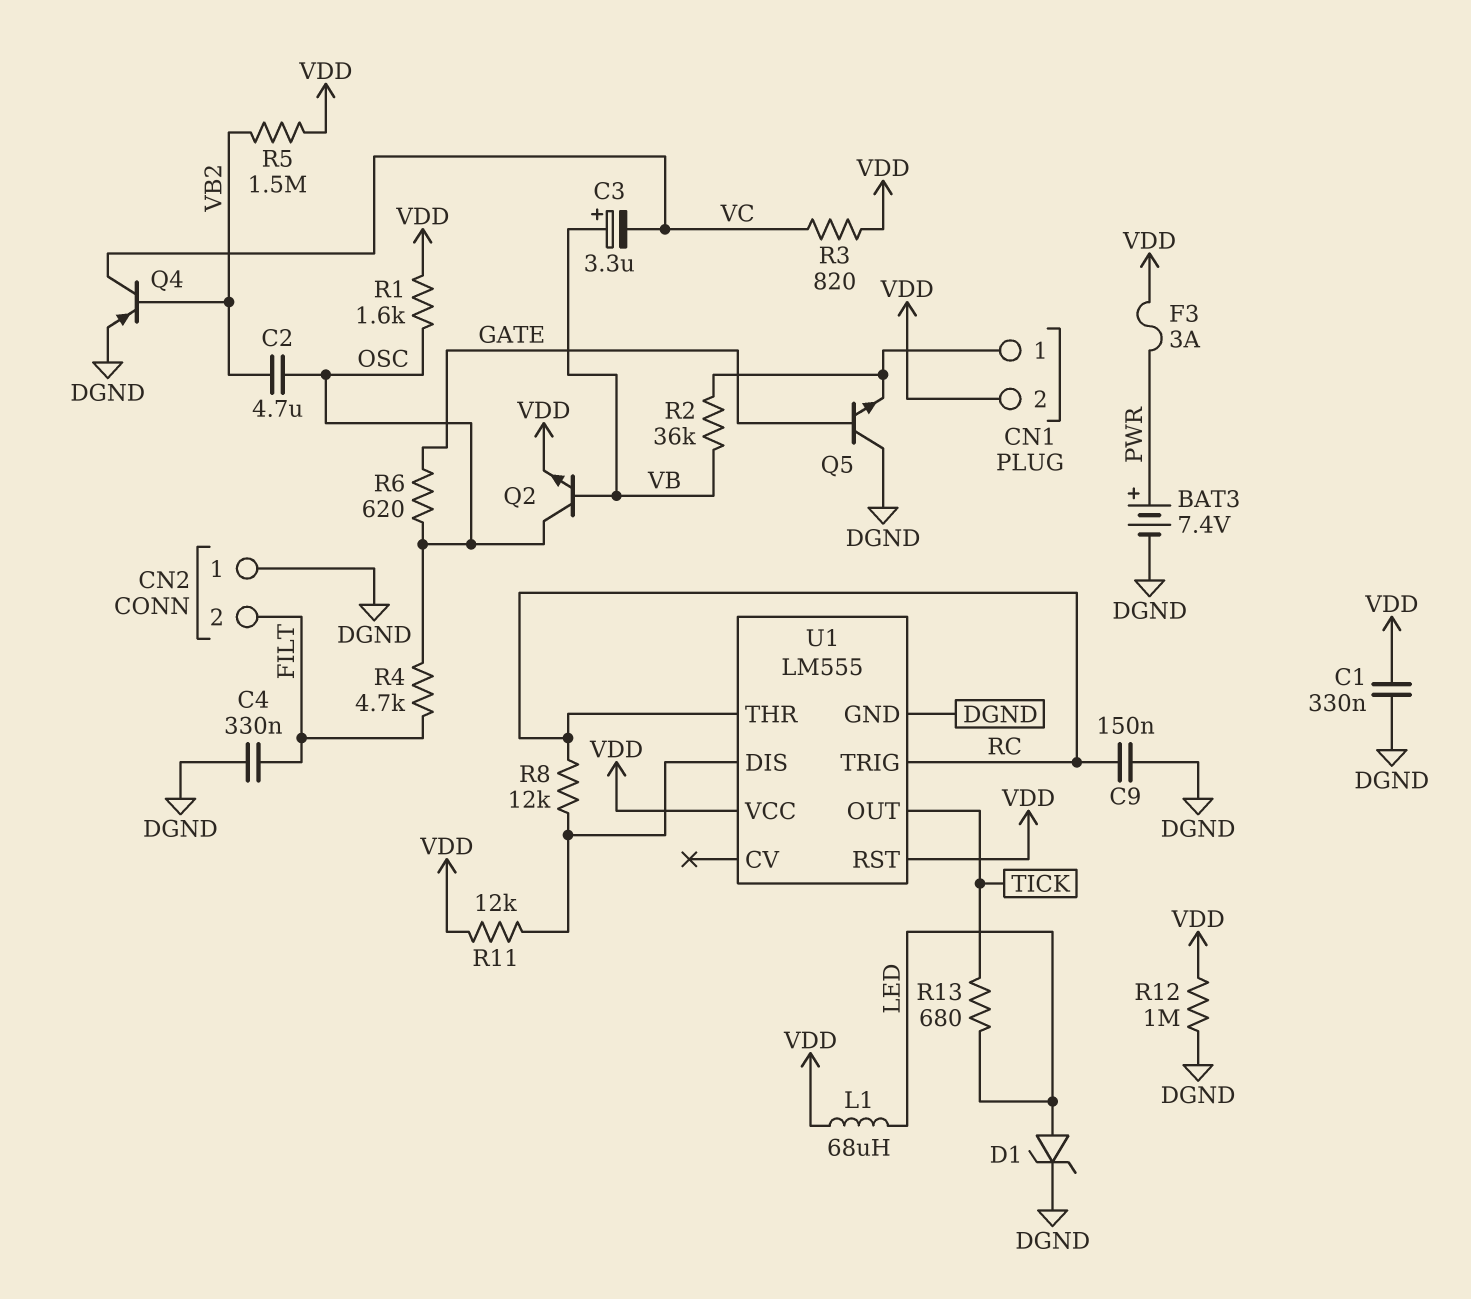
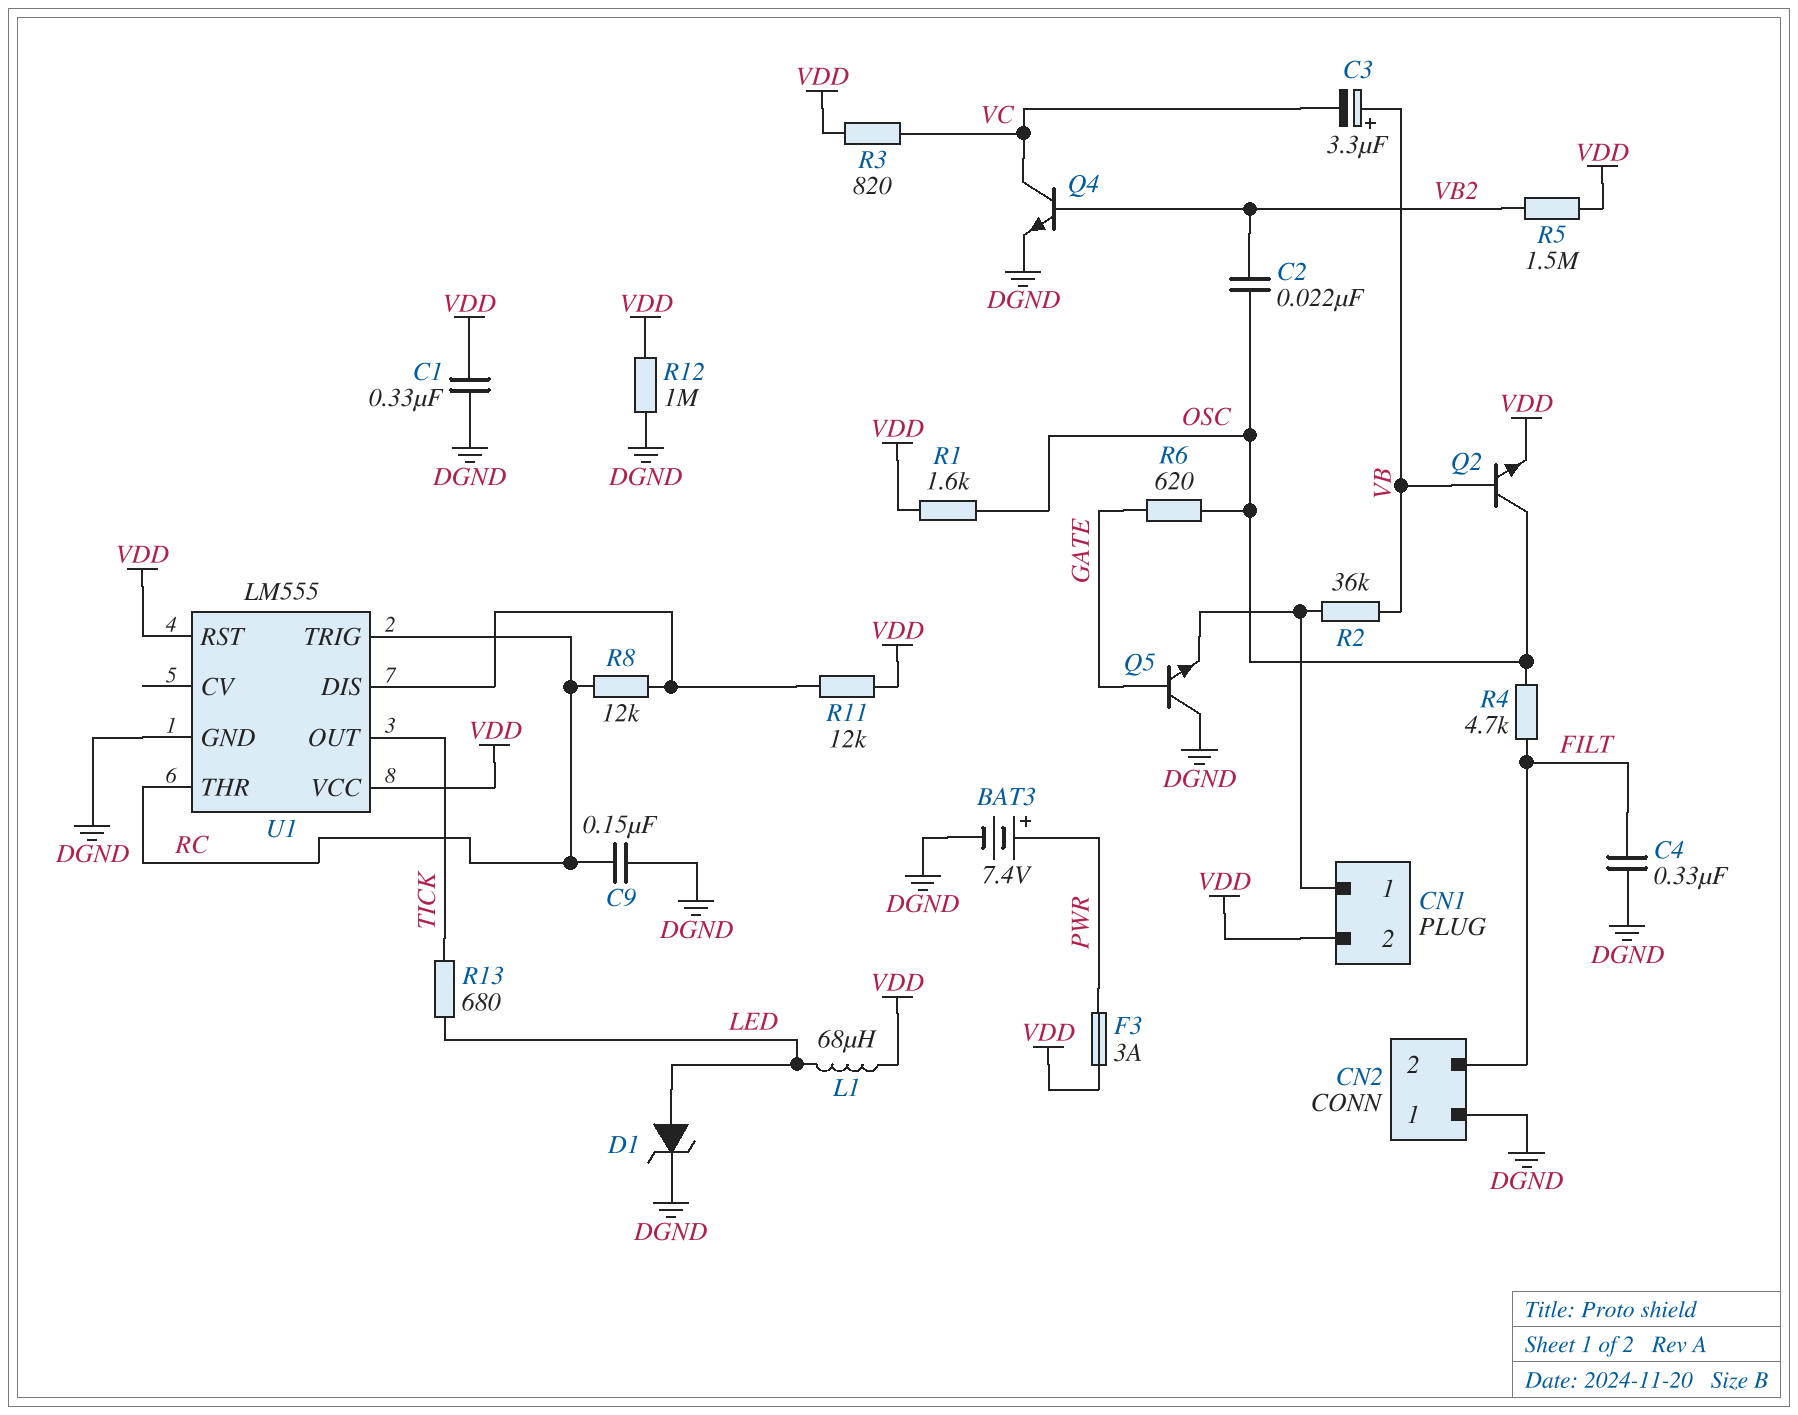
C2: 4.7uF (OSC, VB2) -> 22nF (OSC, VB2)
Q4: PNP (B VB2, C VC, E DGND) -> NPN (B VB2, C VC, E DGND)

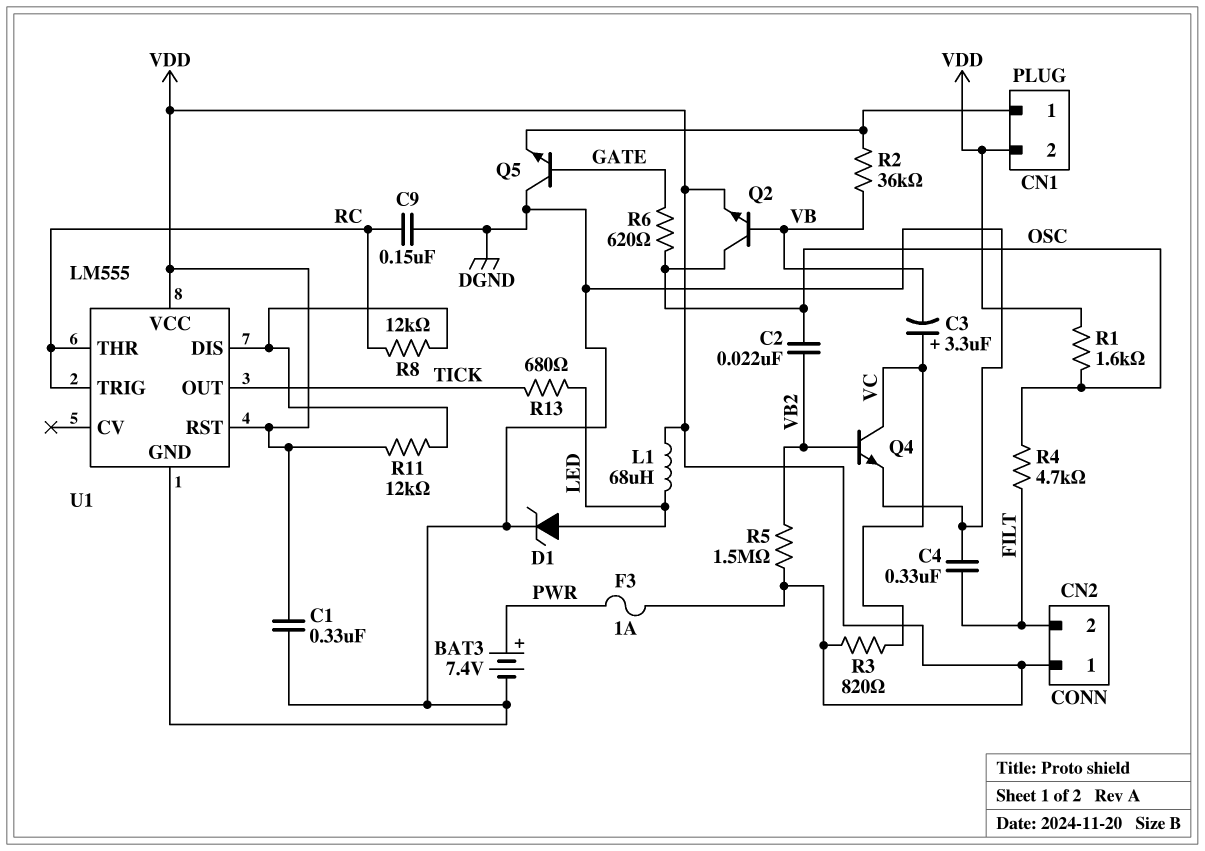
C3: 3.3uF (plus VB, minus VC) -> 3.3uF (plus VC, minus VB)
CN2 pin 1: DGND -> VDD
F3: 3A (PWR, VDD) -> 1A (PWR, VDD)
R12: 1M (DGND, VDD) -> none

